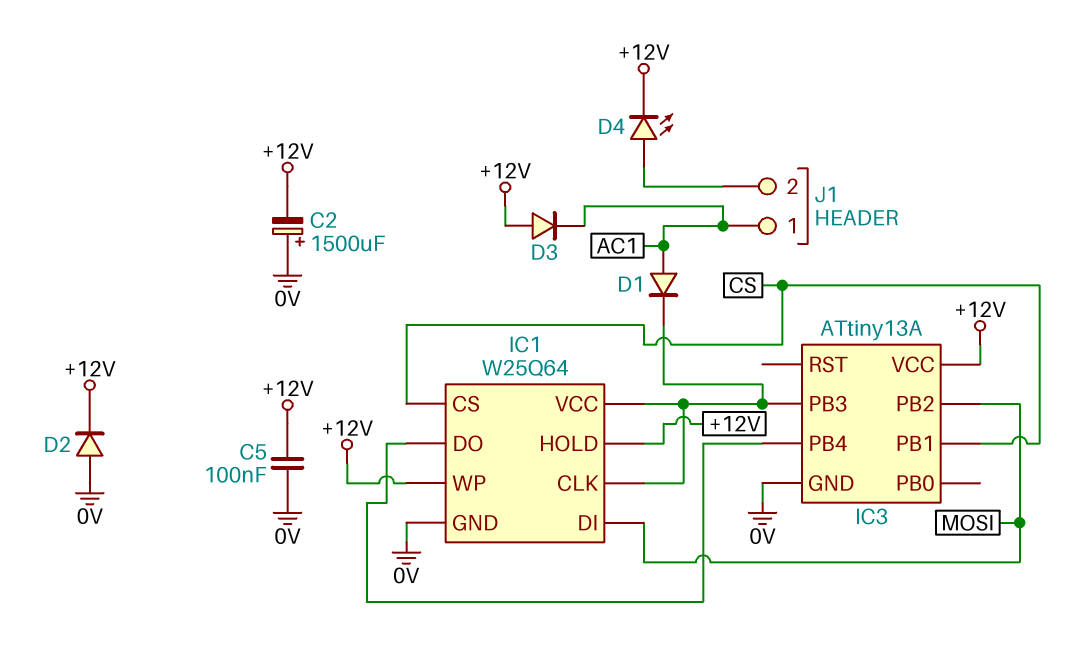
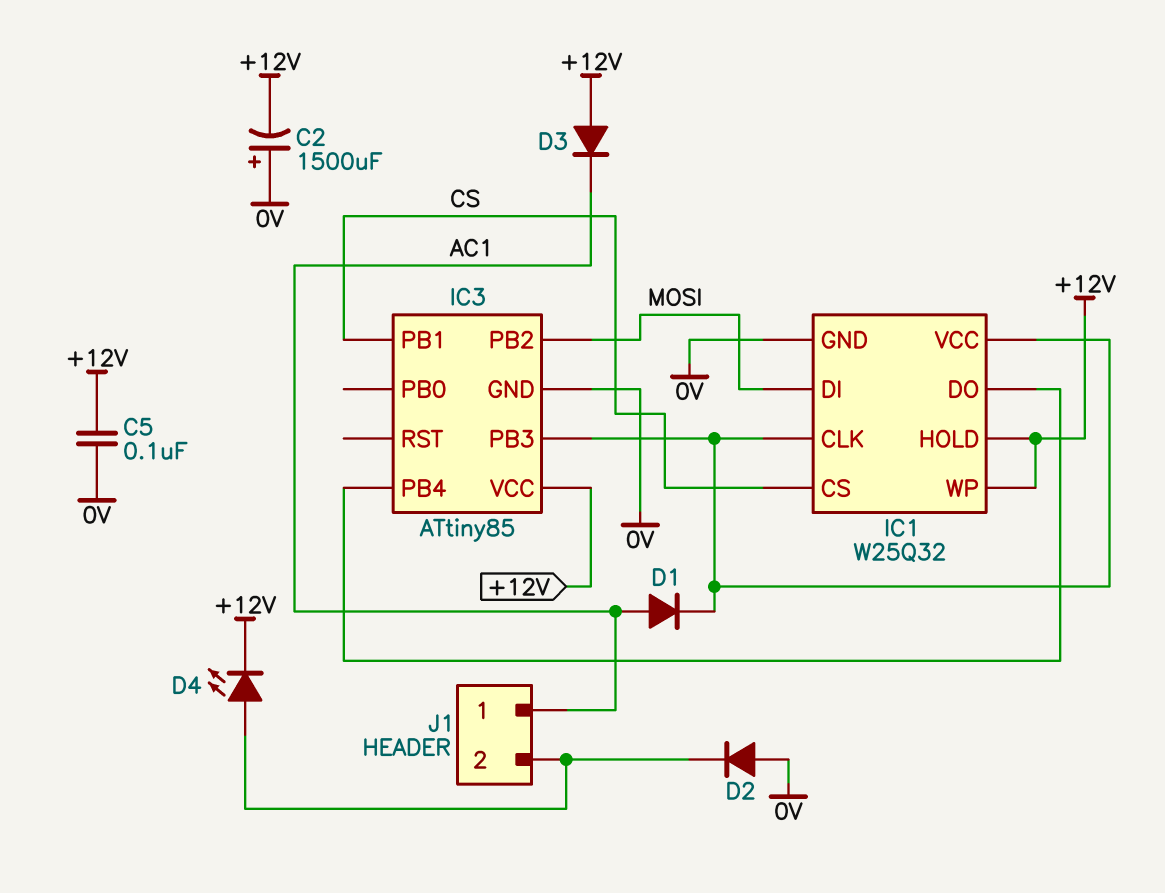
D2: diode (A 0V, K +12V) -> diode (A 0V, K J1/2)
IC1: W25Q64 -> W25Q32
IC3: ATtiny13A -> ATtiny85

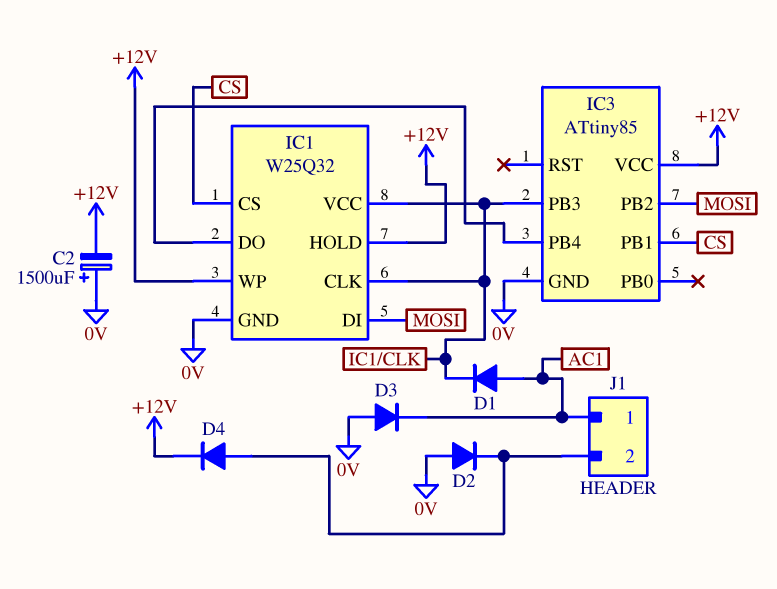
C5: 100nF (+12V, 0V) -> none
D3: diode (A +12V, K AC1) -> diode (A 0V, K AC1)
D4: LED (A J1/2, K +12V) -> diode (A J1/2, K +12V)

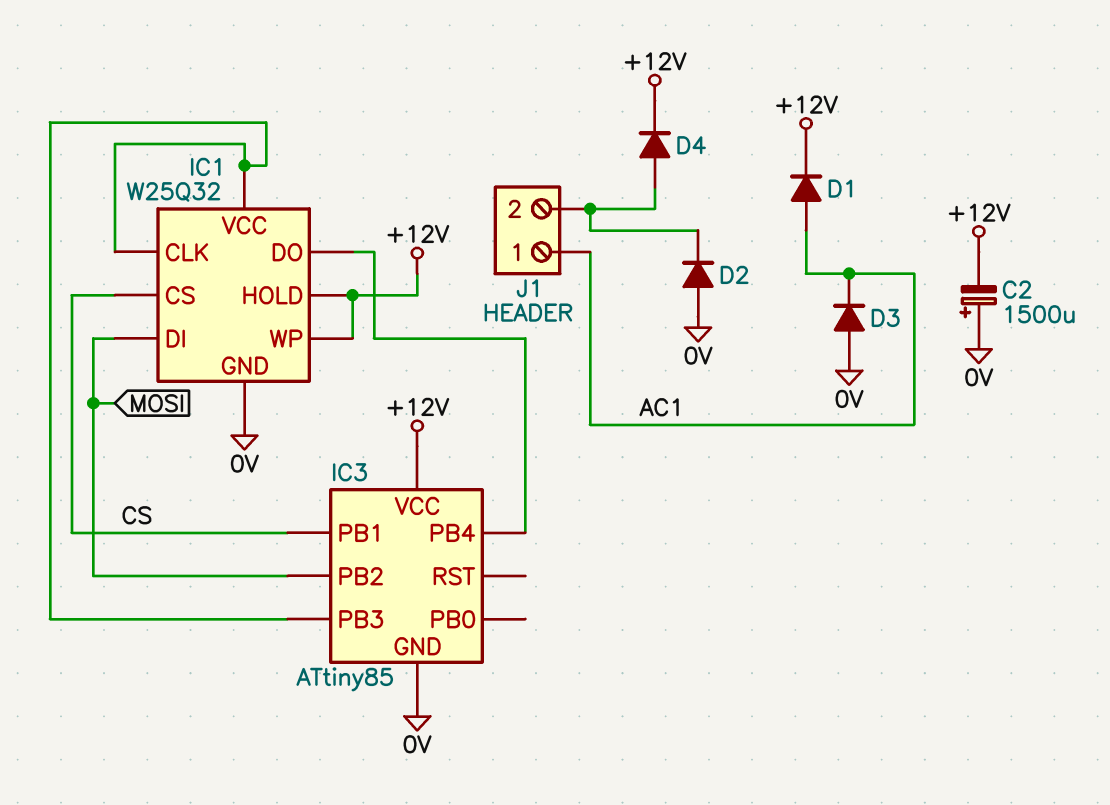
D1: diode (A AC1, K IC1/CLK) -> diode (A AC1, K +12V)

